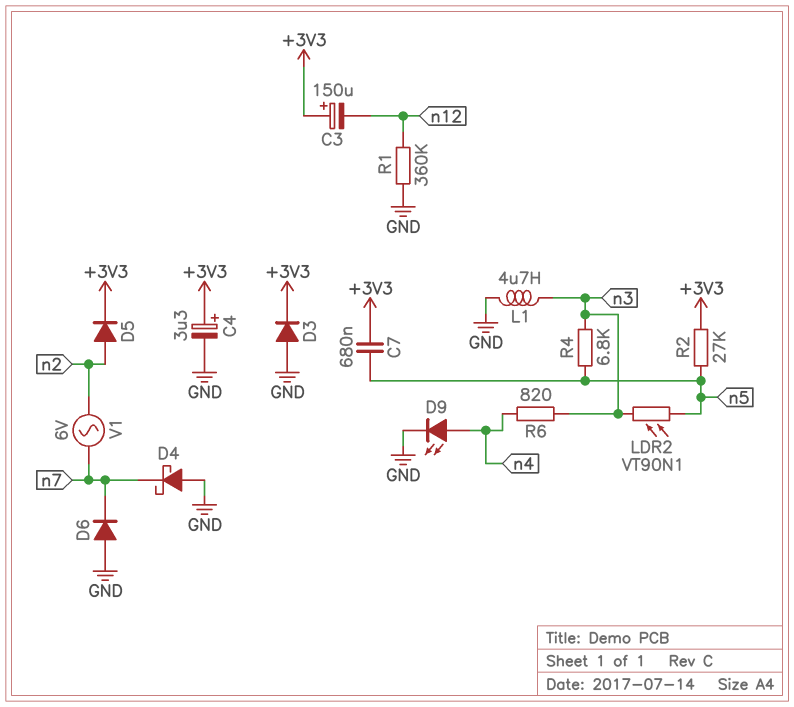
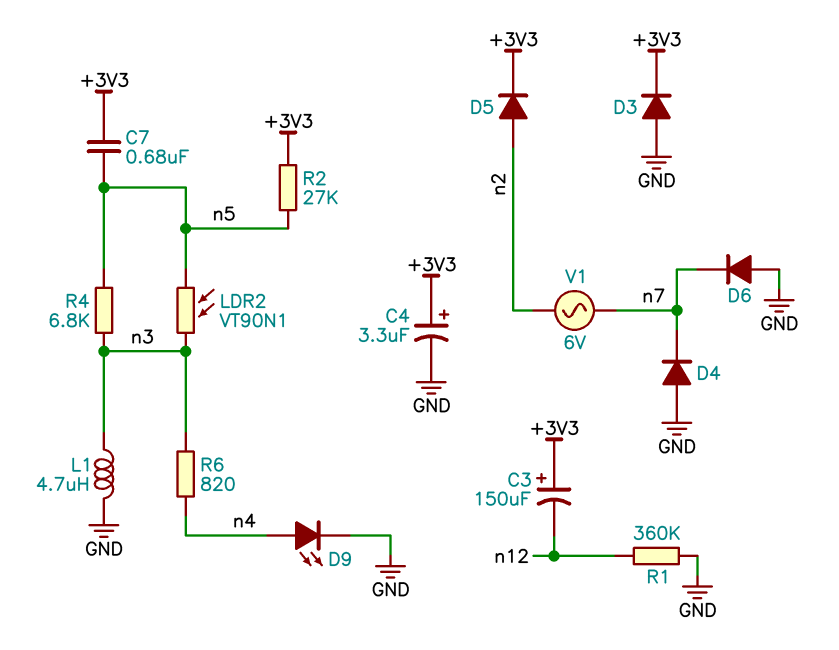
D4: schottky (A GND, K n7) -> diode (A GND, K n7)

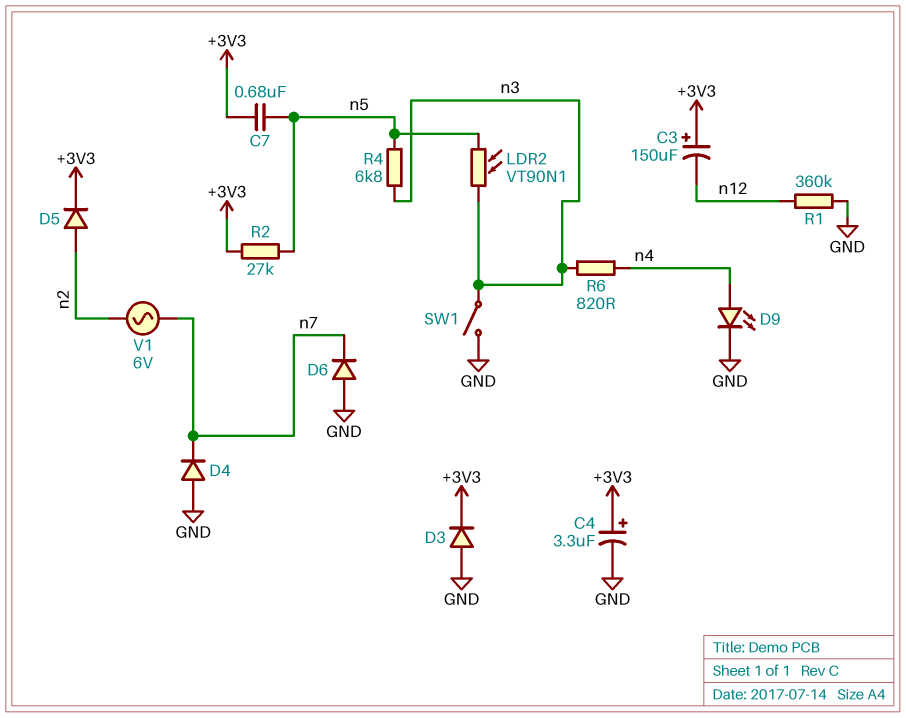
L1: 4.7uH (GND, n3) -> none
SW1: none -> switch (GND, n3)

